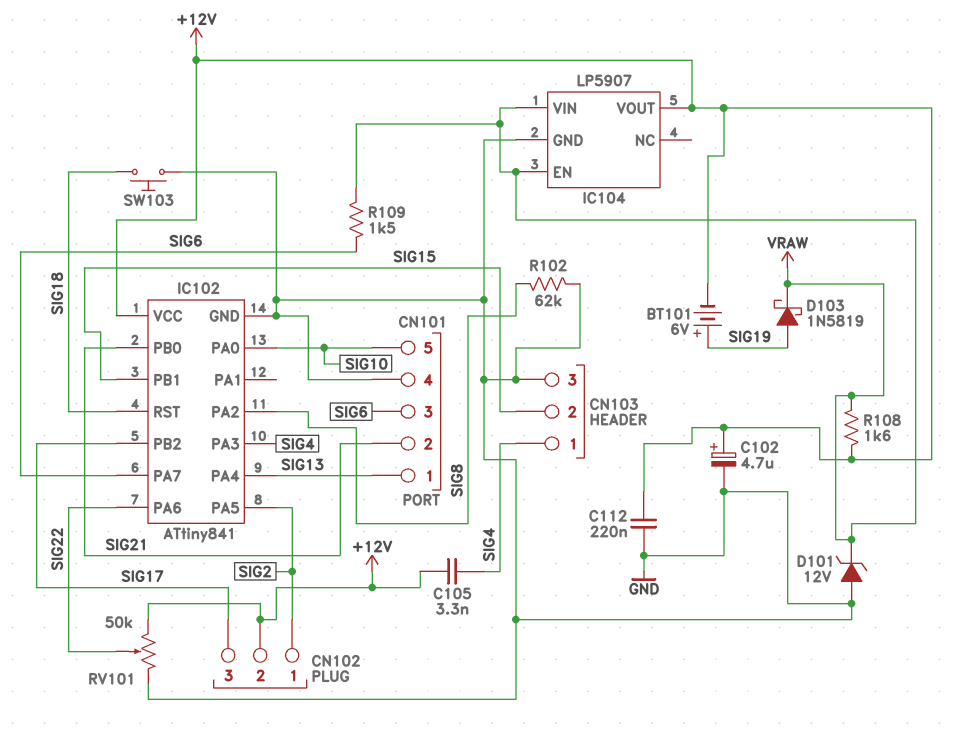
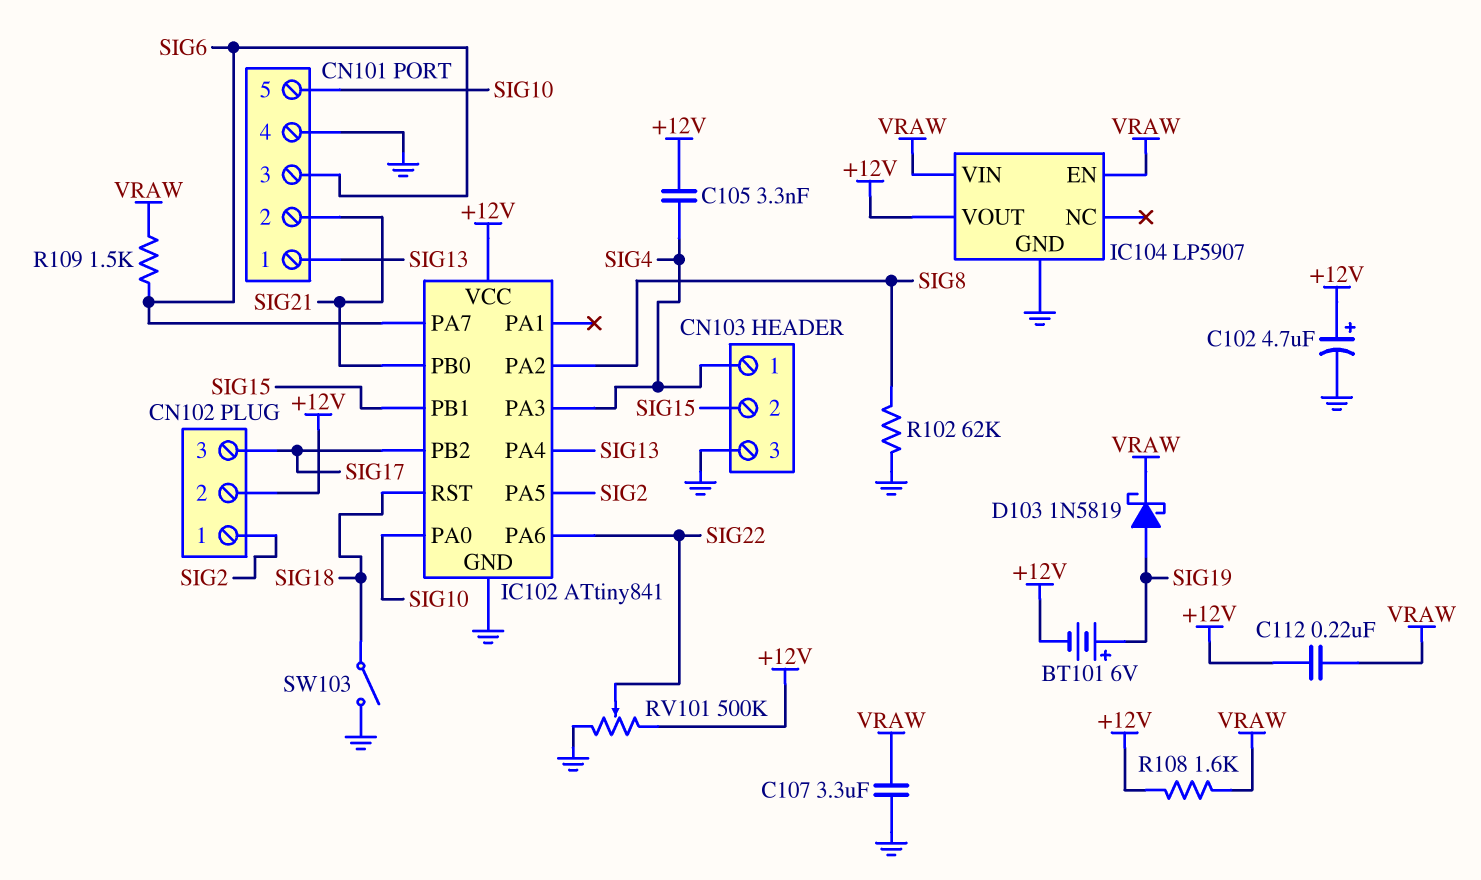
C107: none -> 3.3uF (GND, VRAW)
C112: 220nF (+12V, GND) -> 220nF (+12V, VRAW)
D101: zener 12V (A GND, K VRAW) -> none
RV101: 50k (+12V, GND, wiper SIG22) -> 500k (+12V, GND, wiper SIG22)
SW103: button (GND, SIG18) -> switch (GND, SIG18)

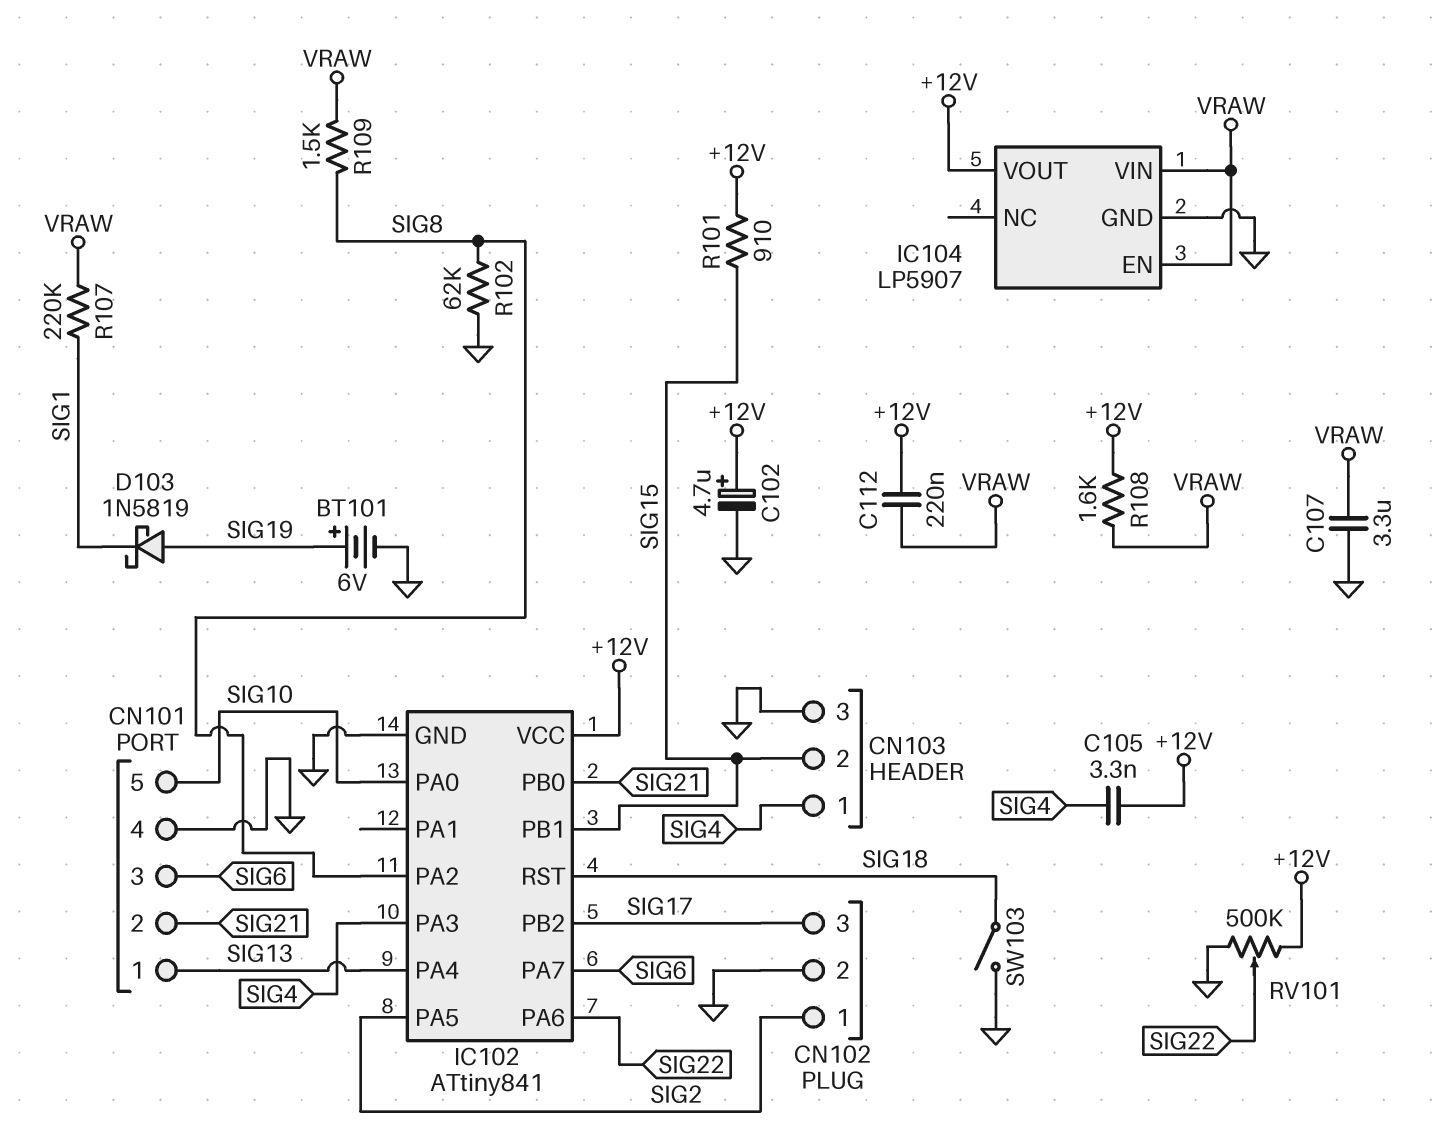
BT101: 6V (plus SIG19, minus +12V) -> 6V (plus SIG19, minus GND)
CN102 pin 2: +12V -> GND
D103: schottky 1N5819 (A SIG19, K VRAW) -> schottky 1N5819 (A SIG19, K SIG1)
R101: none -> 910 (+12V, SIG15)
R107: none -> 220k (SIG1, VRAW)
R109: 1.5k (SIG6, VRAW) -> 1.5k (SIG8, VRAW)

